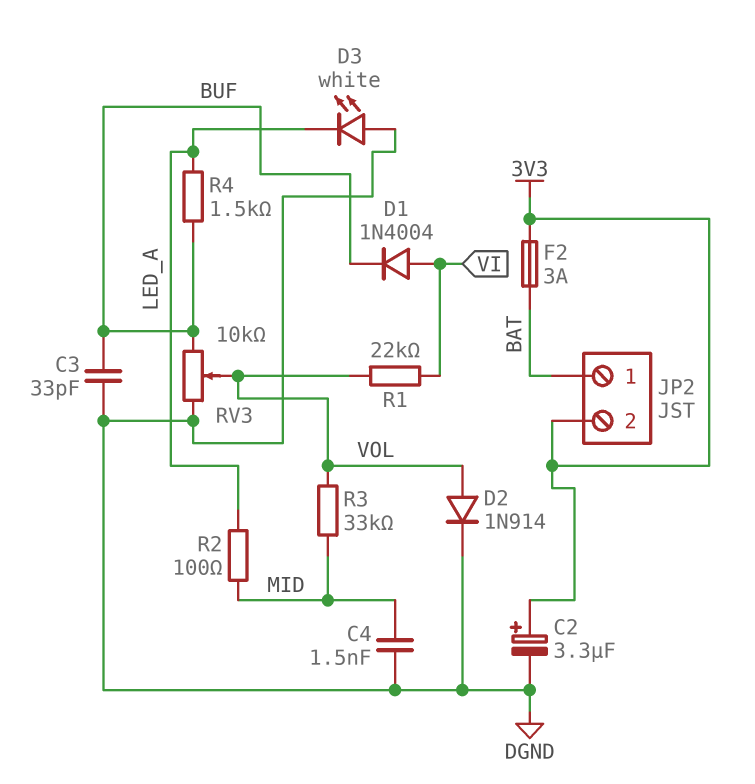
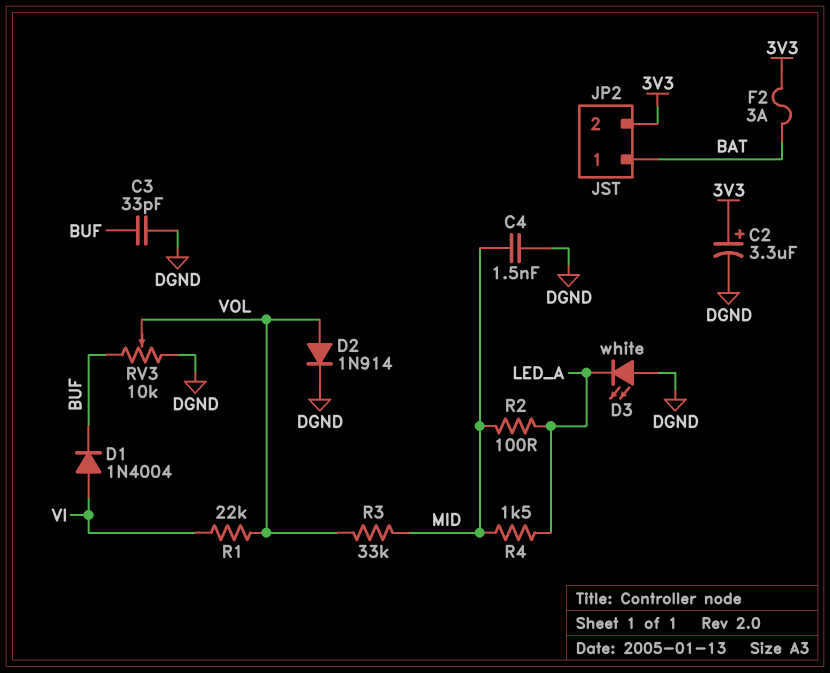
R4: 1.5k (BUF, LED_A) -> 1.5k (LED_A, MID)

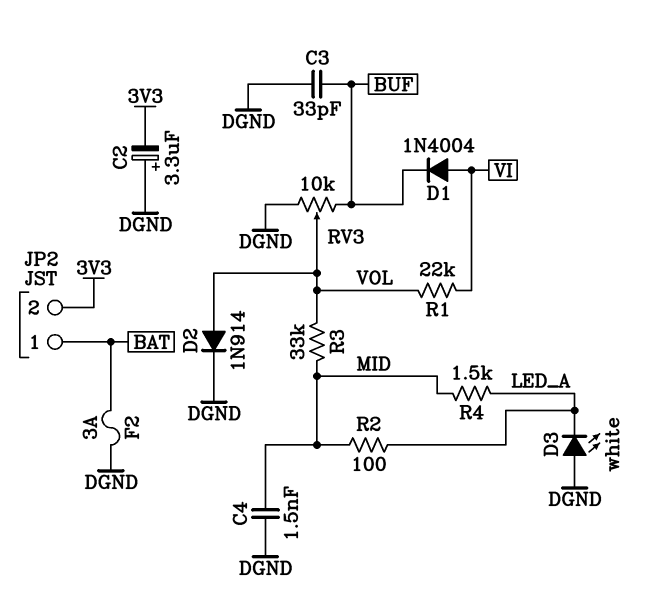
C2: 3.3uF (plus 3V3, minus DGND) -> 3.3uF (plus DGND, minus 3V3)
F2: 3A (3V3, BAT) -> 3A (BAT, DGND)

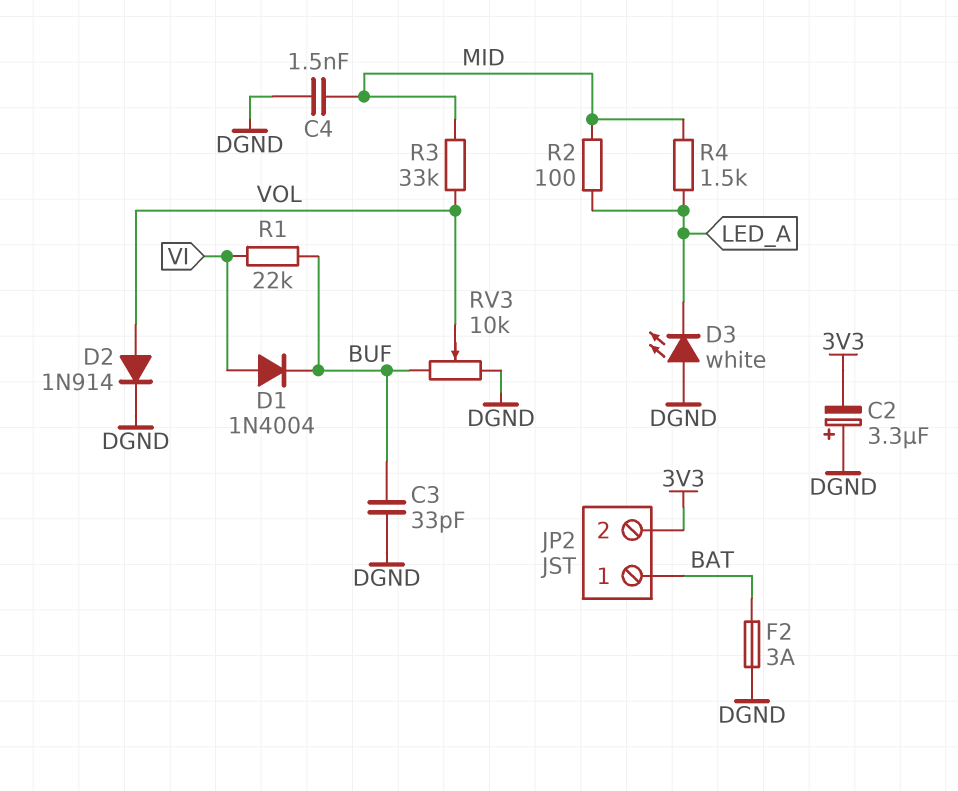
R1: 22k (VI, VOL) -> 22k (BUF, VI)

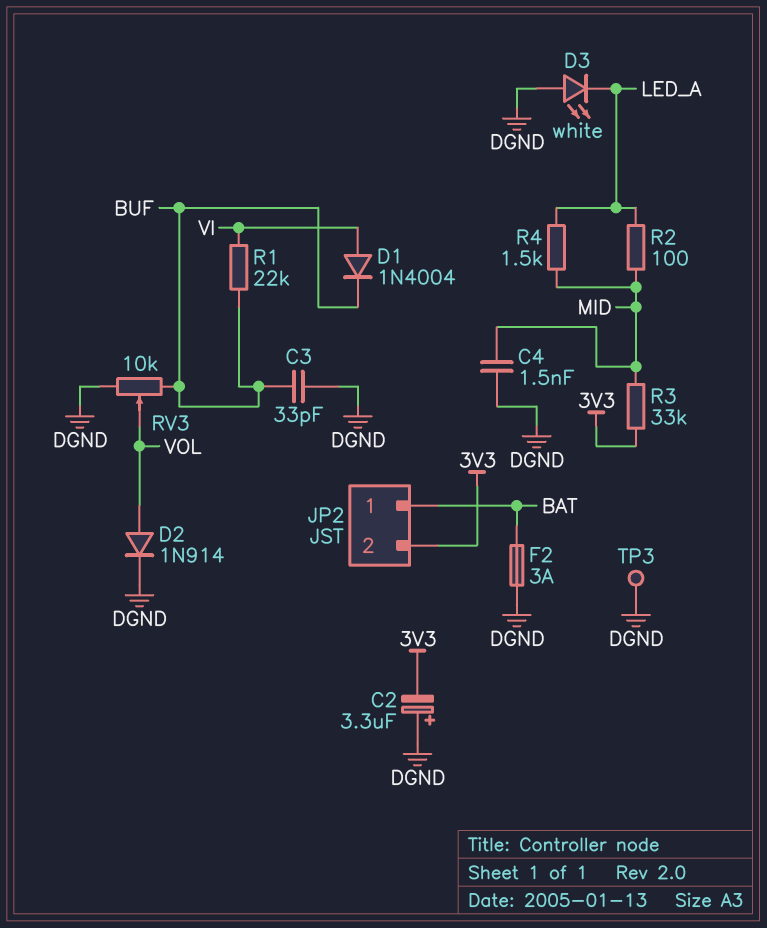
R3: 33k (MID, VOL) -> 33k (3V3, MID)
TP3: none -> test point (DGND)

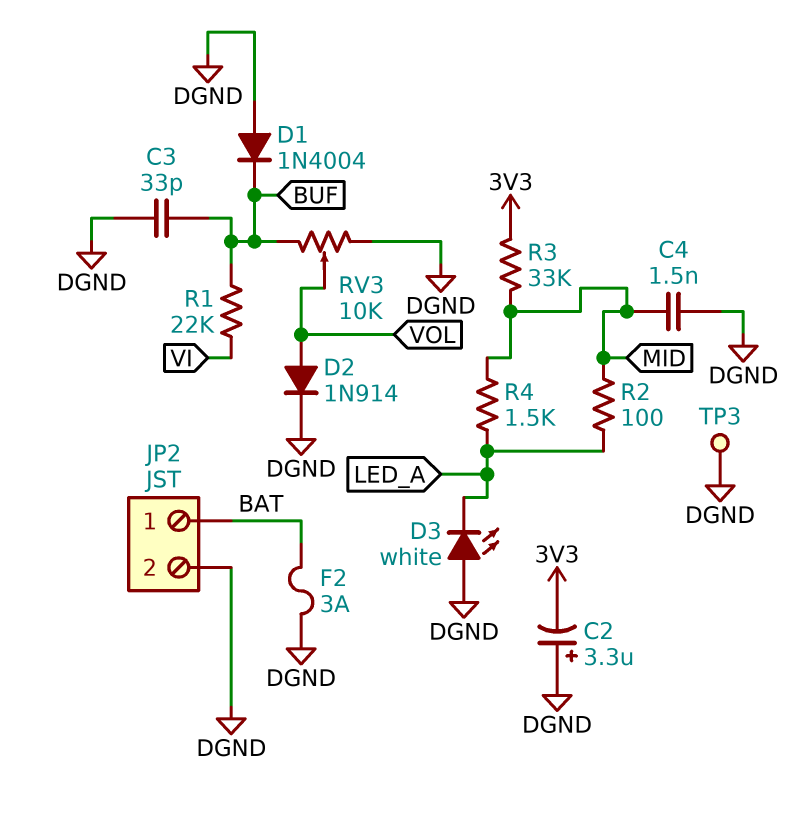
D1: diode 1N4004 (A VI, K BUF) -> diode 1N4004 (A DGND, K BUF)
JP2 pin 2: 3V3 -> DGND

